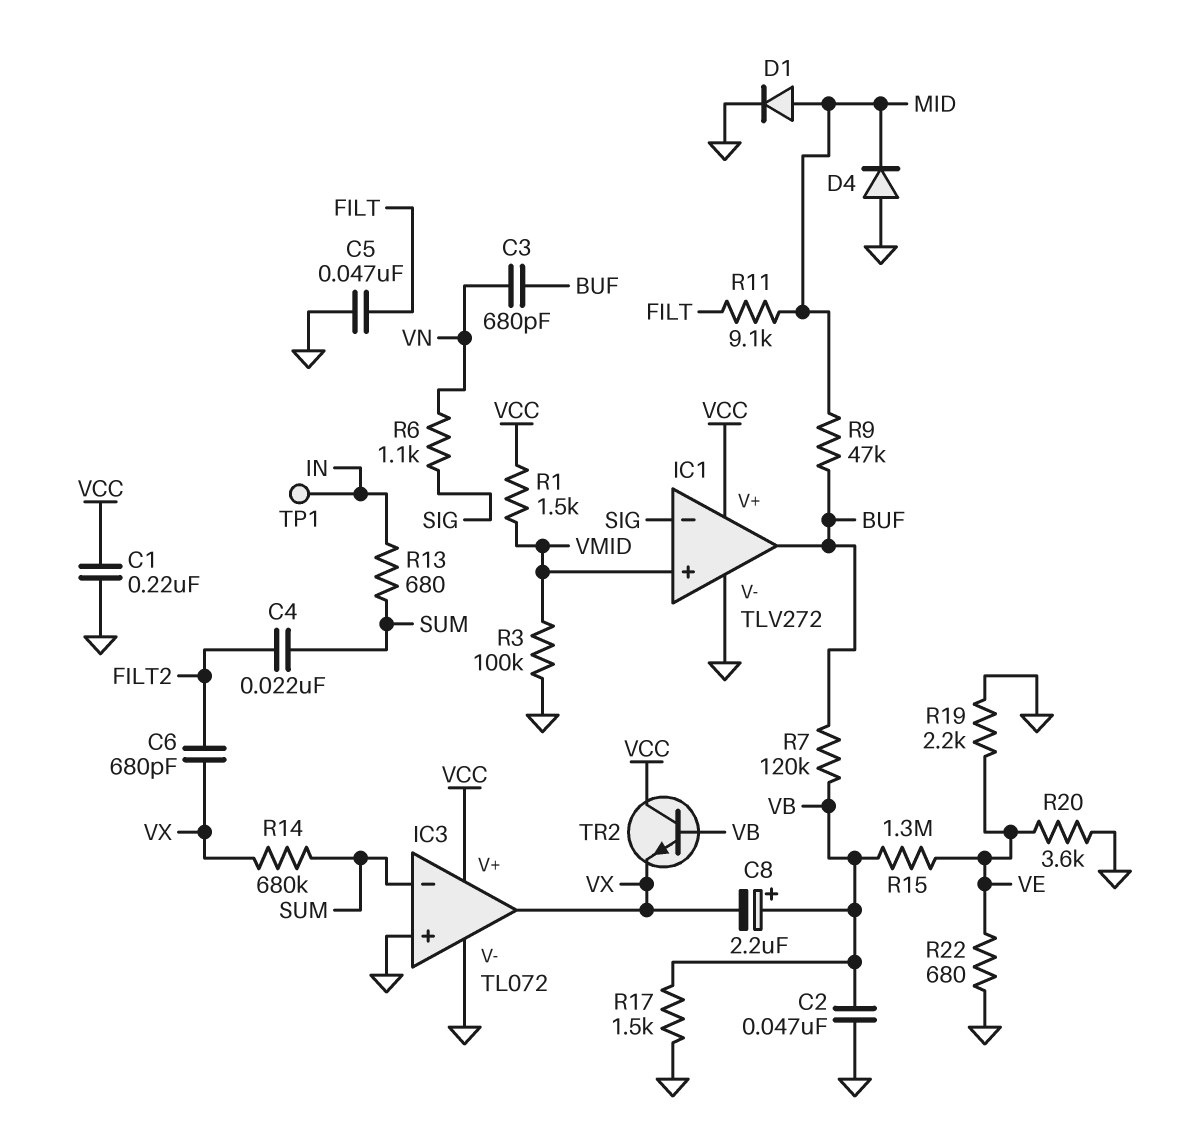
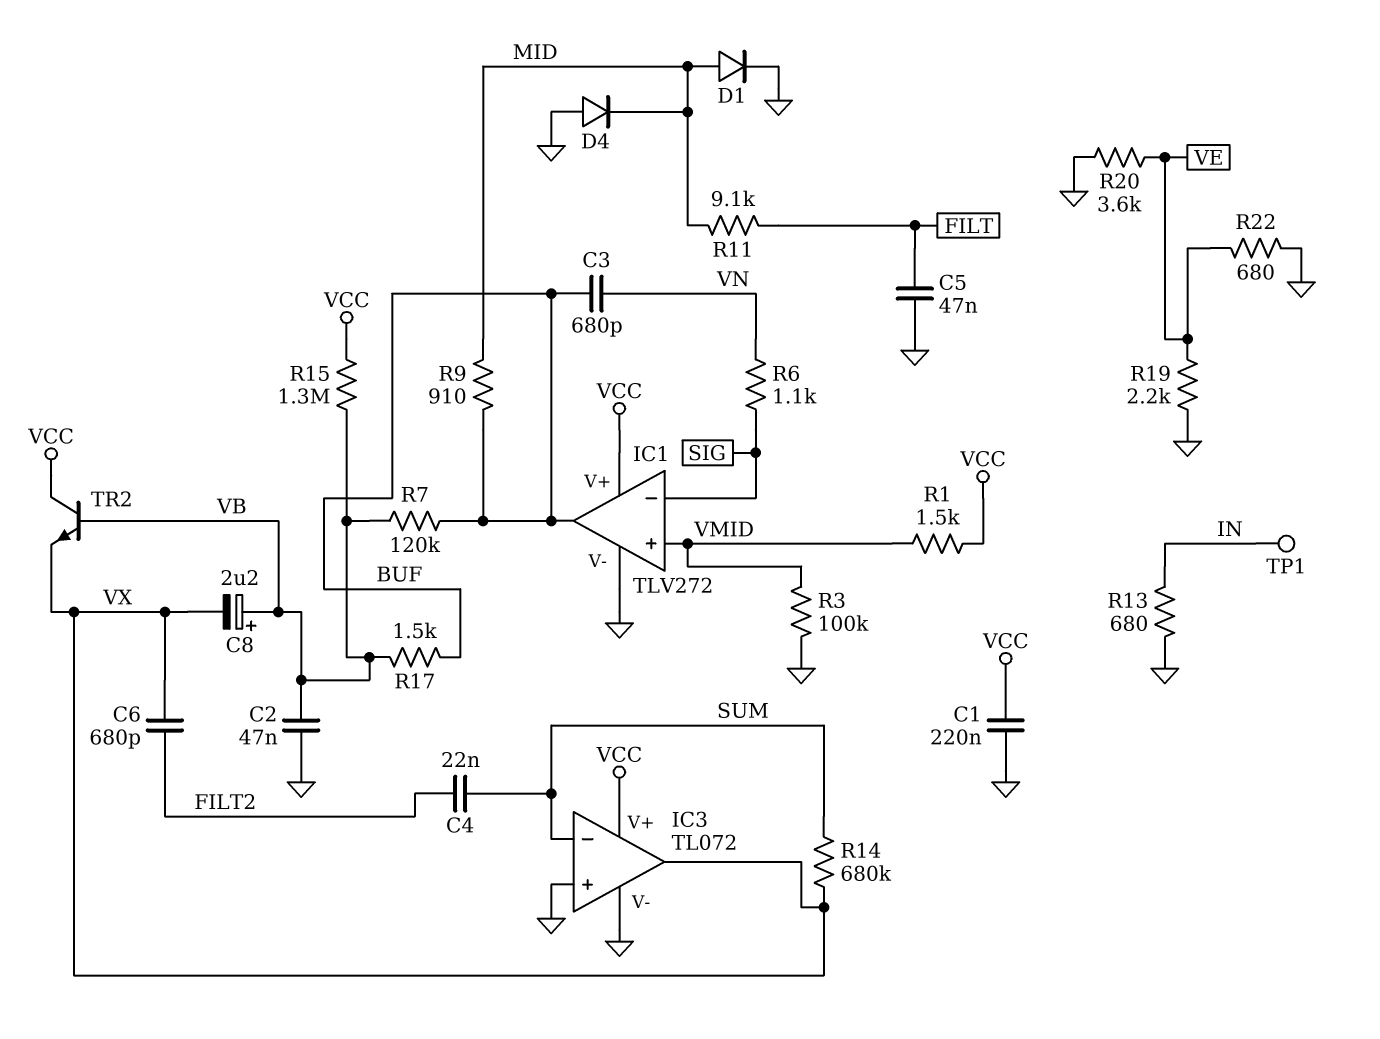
R9: 47k (BUF, MID) -> 910 (BUF, MID)
R13: 680 (IN, SUM) -> 680 (GND, IN)
R15: 1.3M (VB, VE) -> 1.3M (VB, VCC)
R17: 1.5k (GND, VB) -> 1.5k (BUF, VB)

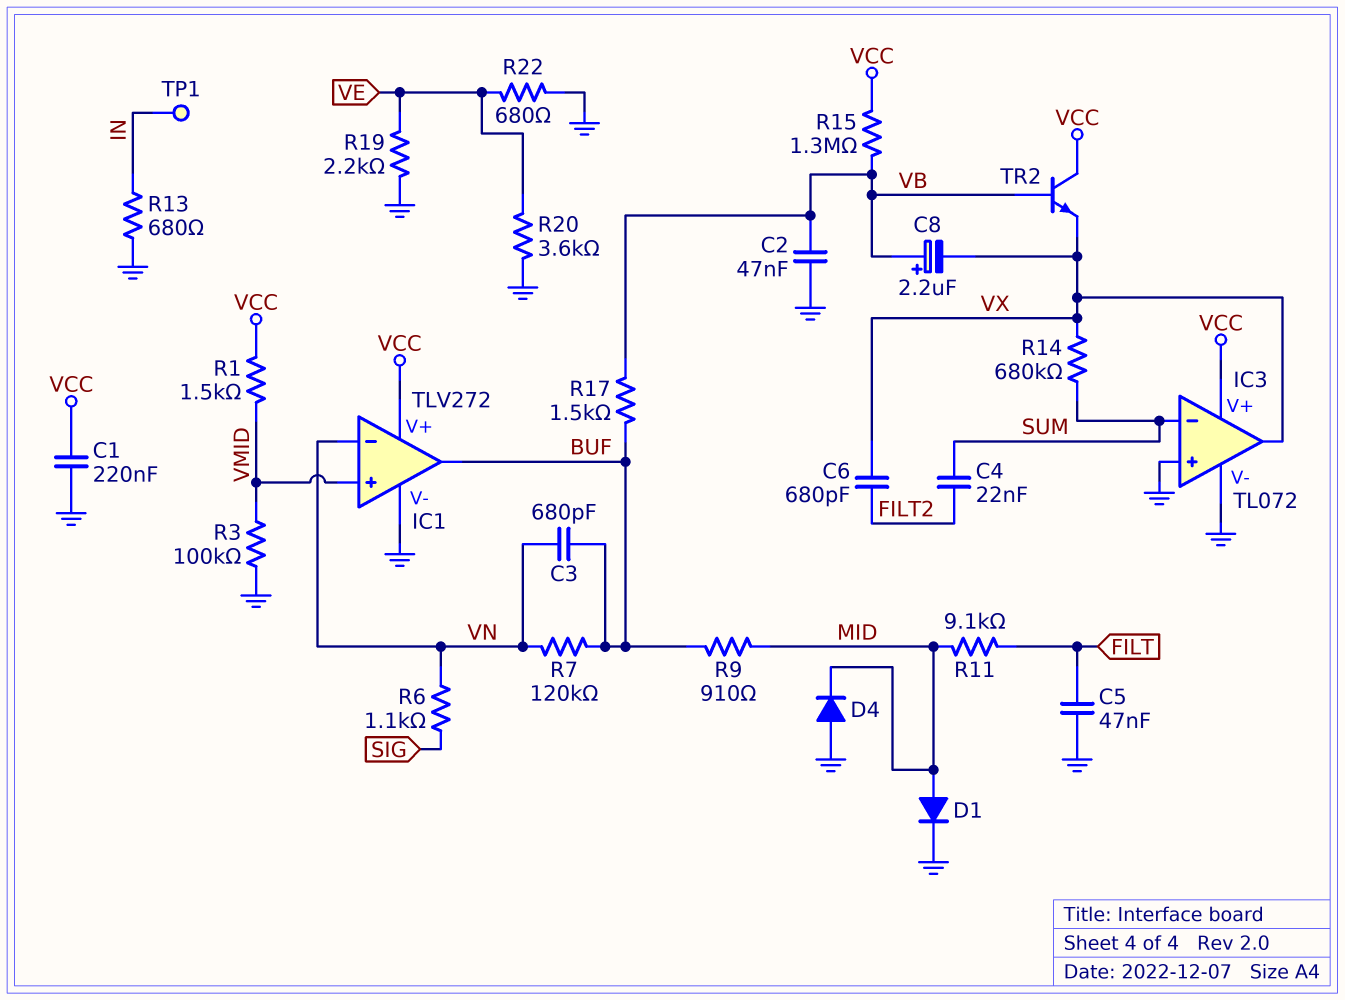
IC1 pin in-: SIG -> VN
R7: 120k (BUF, VB) -> 120k (BUF, VN)

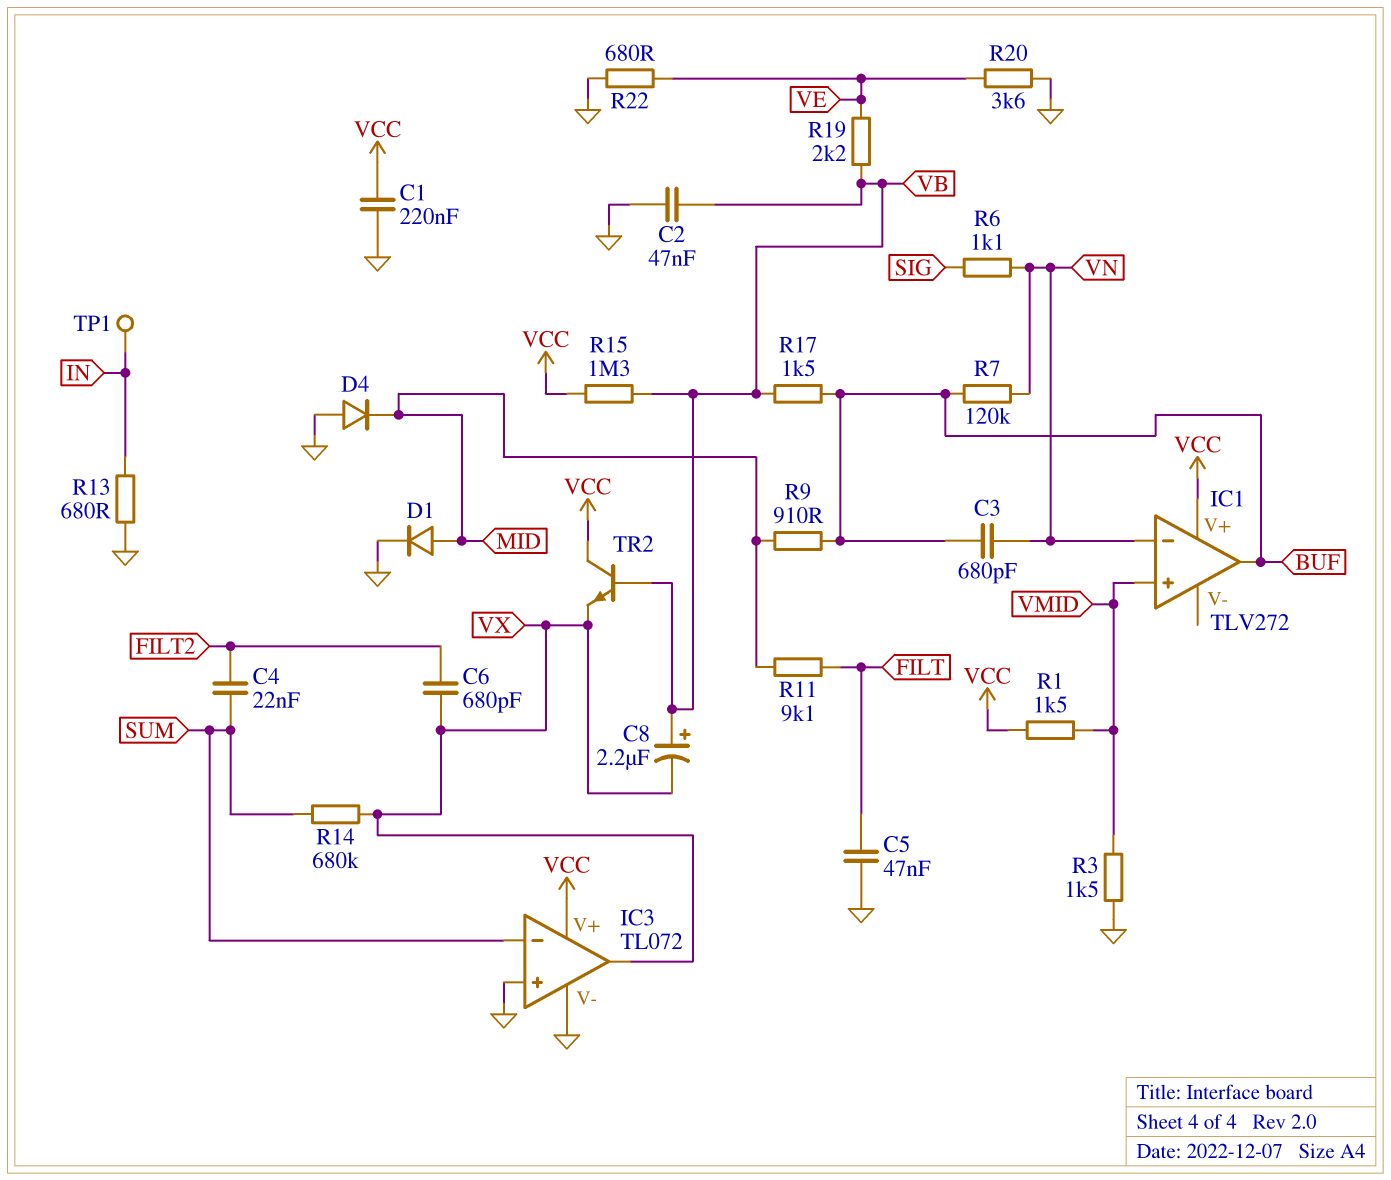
IC1 pin V-: GND -> none
R3: 100k (GND, VMID) -> 1.5k (GND, VMID)
R19: 2.2k (GND, VE) -> 2.2k (VB, VE)

